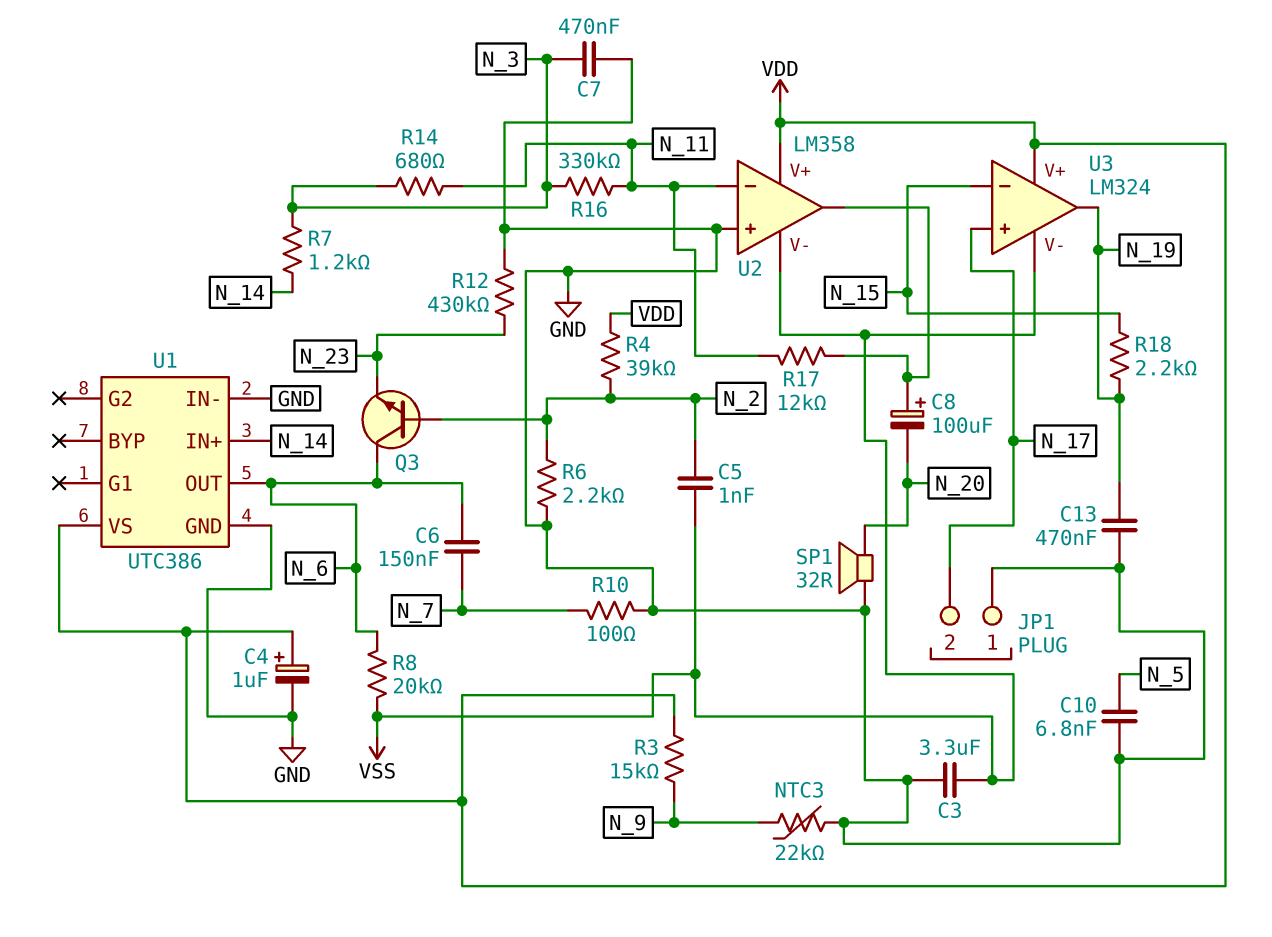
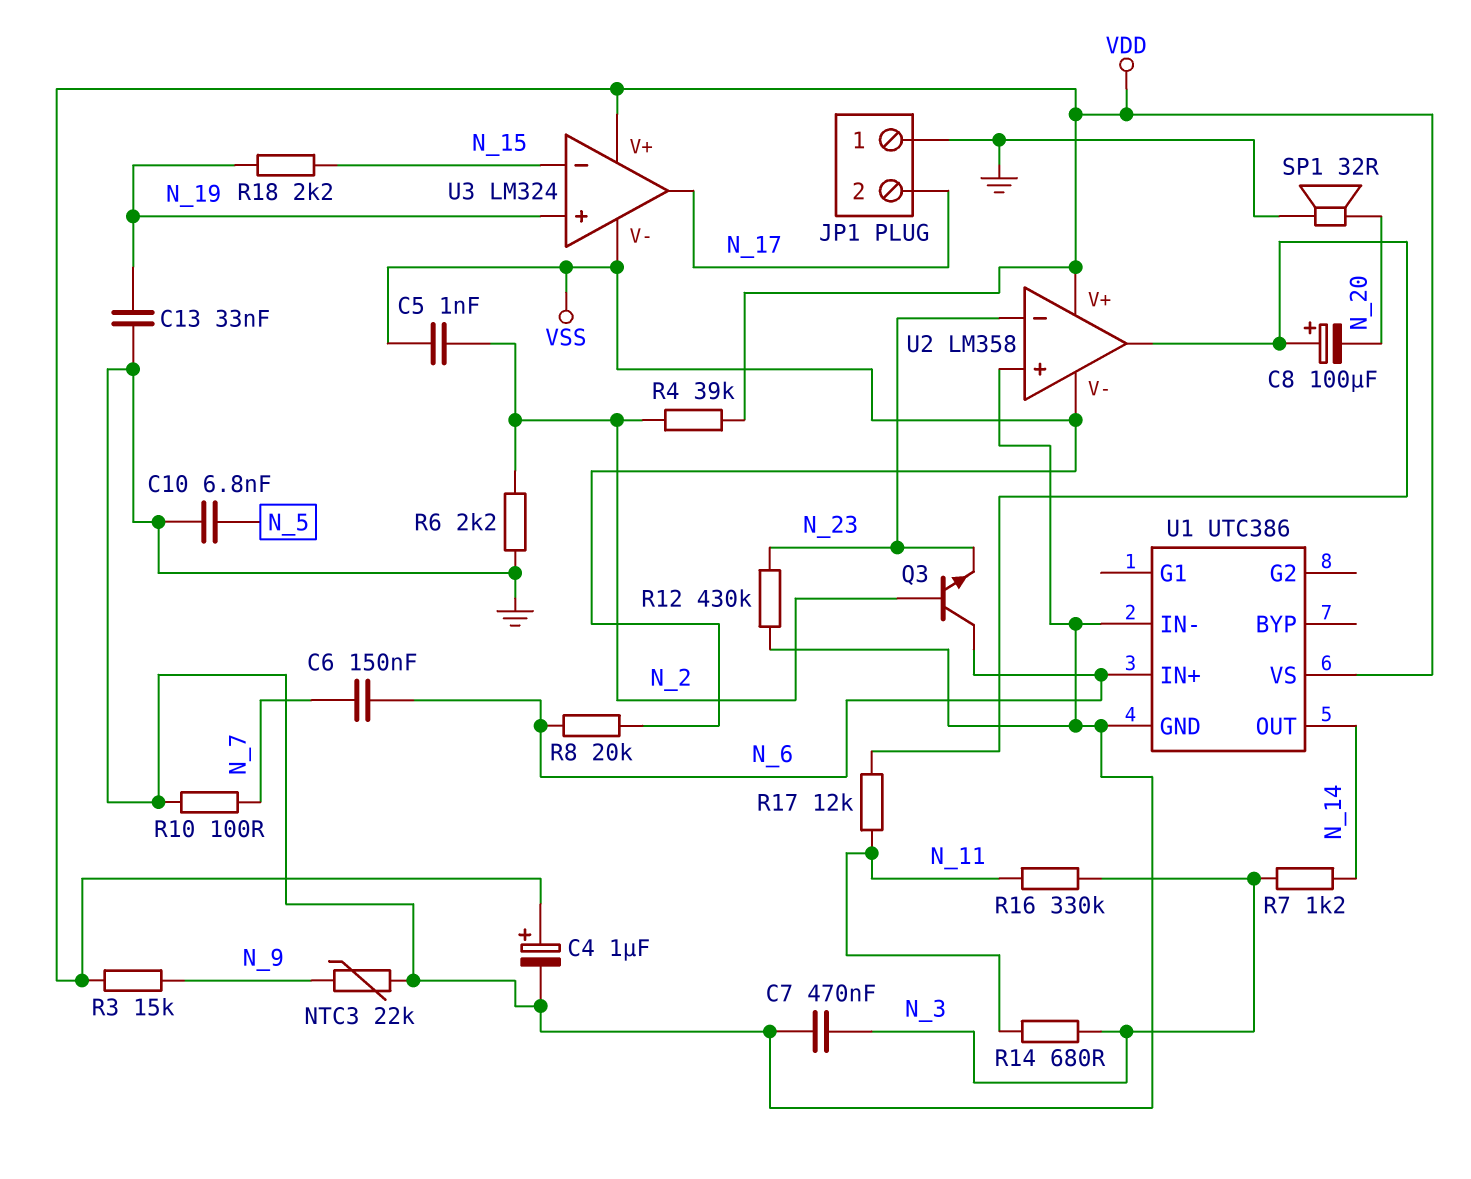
C3: 3.3uF (GND, VSS) -> none
C13: 470nF (GND, N_19) -> 33nF (GND, N_19)
U1 pin IN+: N_14 -> N_6
U1 pin OUT: N_6 -> N_14
U2 pin in-: N_11 -> N_23
U3 pin in+: N_17 -> N_19
U3 pin out: N_19 -> N_17

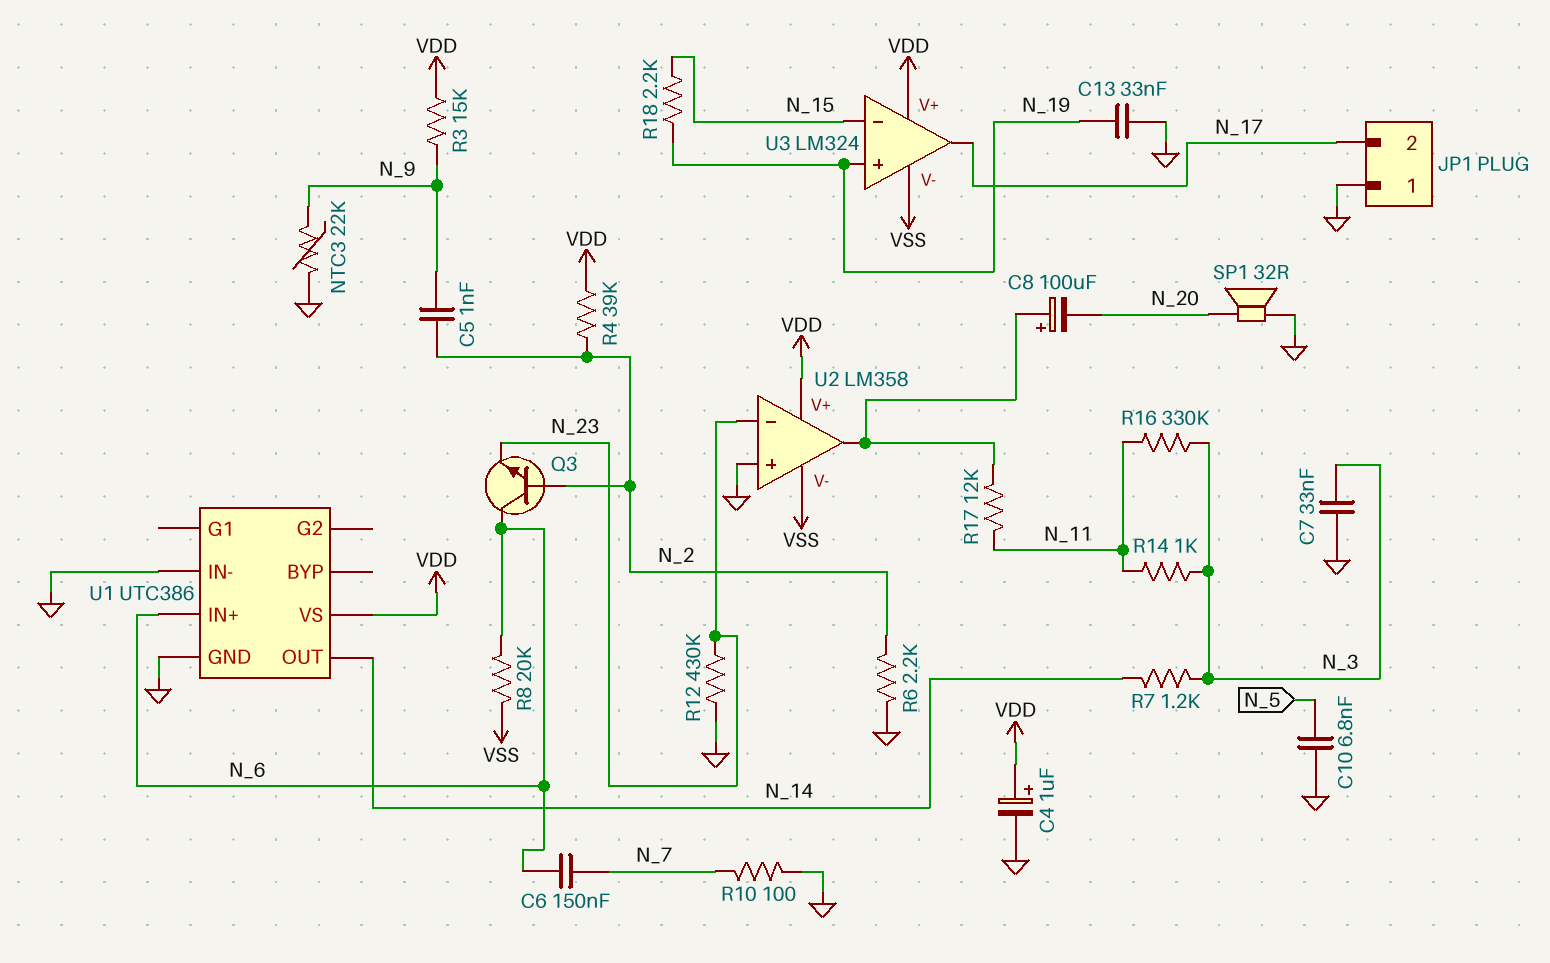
C5: 1nF (N_2, VSS) -> 1nF (N_2, N_9)
C7: 470nF (GND, N_3) -> 33nF (GND, N_3)
R14: 680 (N_3, N_11) -> 1k (N_3, N_11)

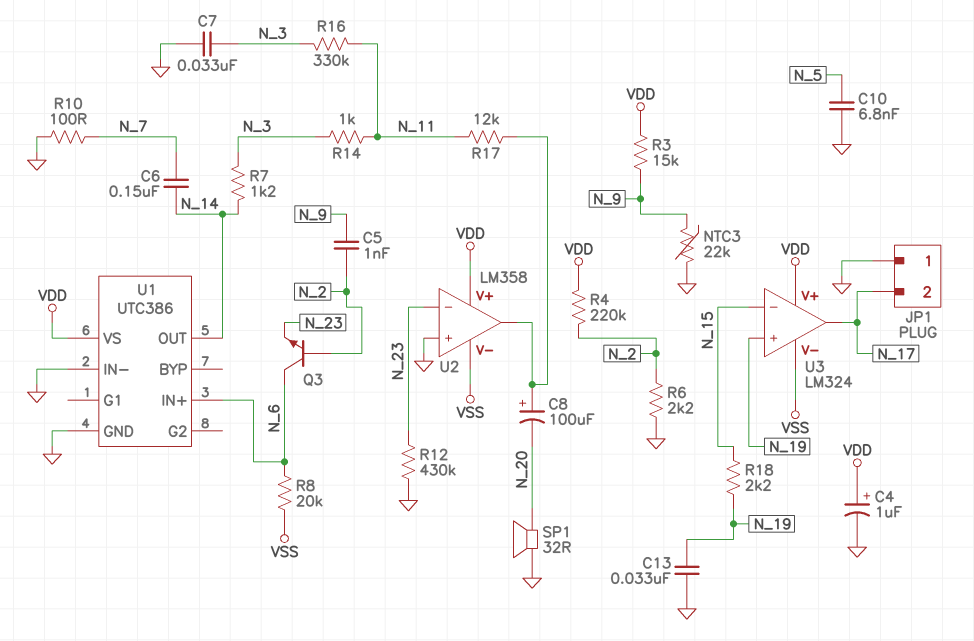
C6: 150nF (N_6, N_7) -> 150nF (N_7, N_14)
R4: 39k (N_2, VDD) -> 220k (N_2, VDD)

